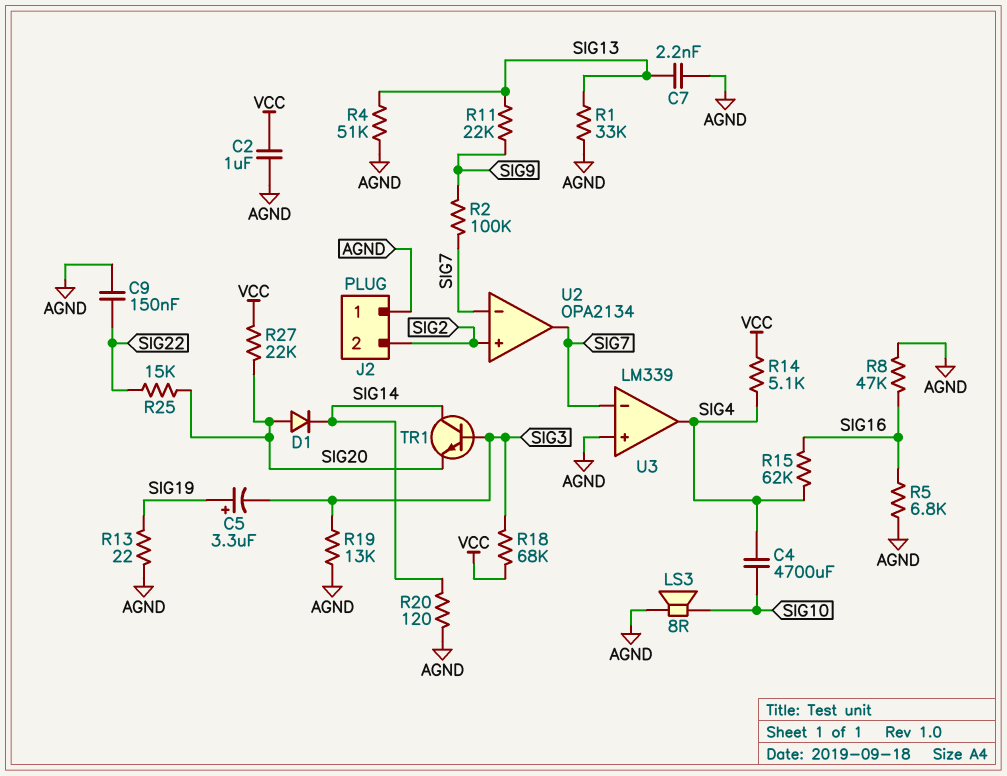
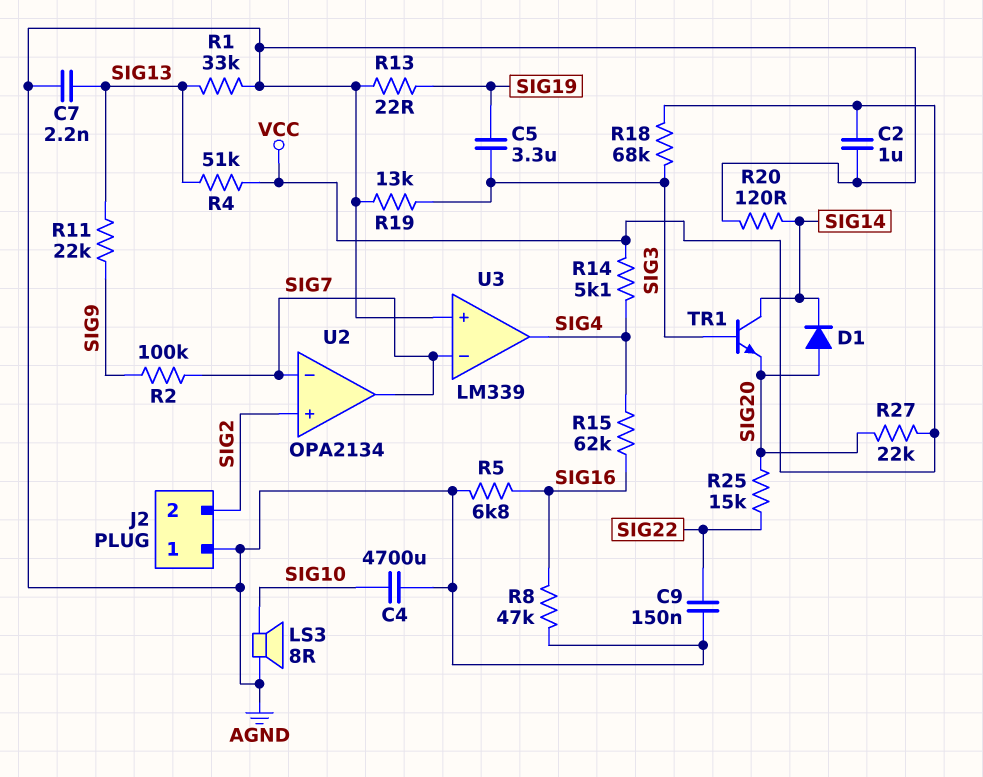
C4: 4700uF (SIG4, SIG10) -> 4700uF (AGND, SIG10)
C5: 3.3uF (plus SIG19, minus SIG3) -> 3.3uF (SIG3, SIG19)
R4: 51k (AGND, SIG13) -> 51k (SIG13, VCC)

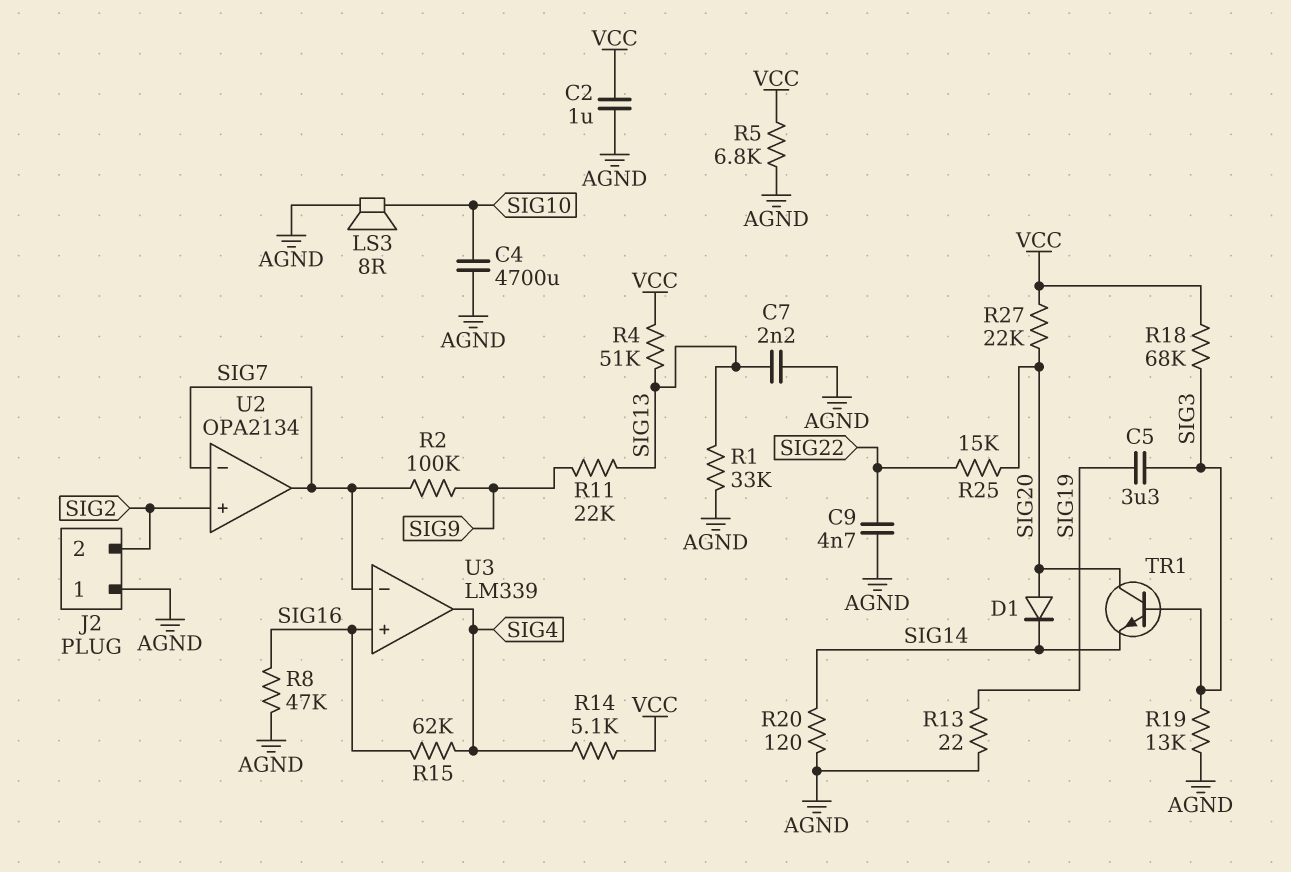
C9: 150nF (AGND, SIG22) -> 4.7nF (AGND, SIG22)
R5: 6.8k (AGND, SIG16) -> 6.8k (AGND, VCC)
TR1: NPN (B SIG3, C SIG14, E SIG20) -> NPN (B SIG3, C SIG20, E SIG14)
U3 pin in+: AGND -> SIG16

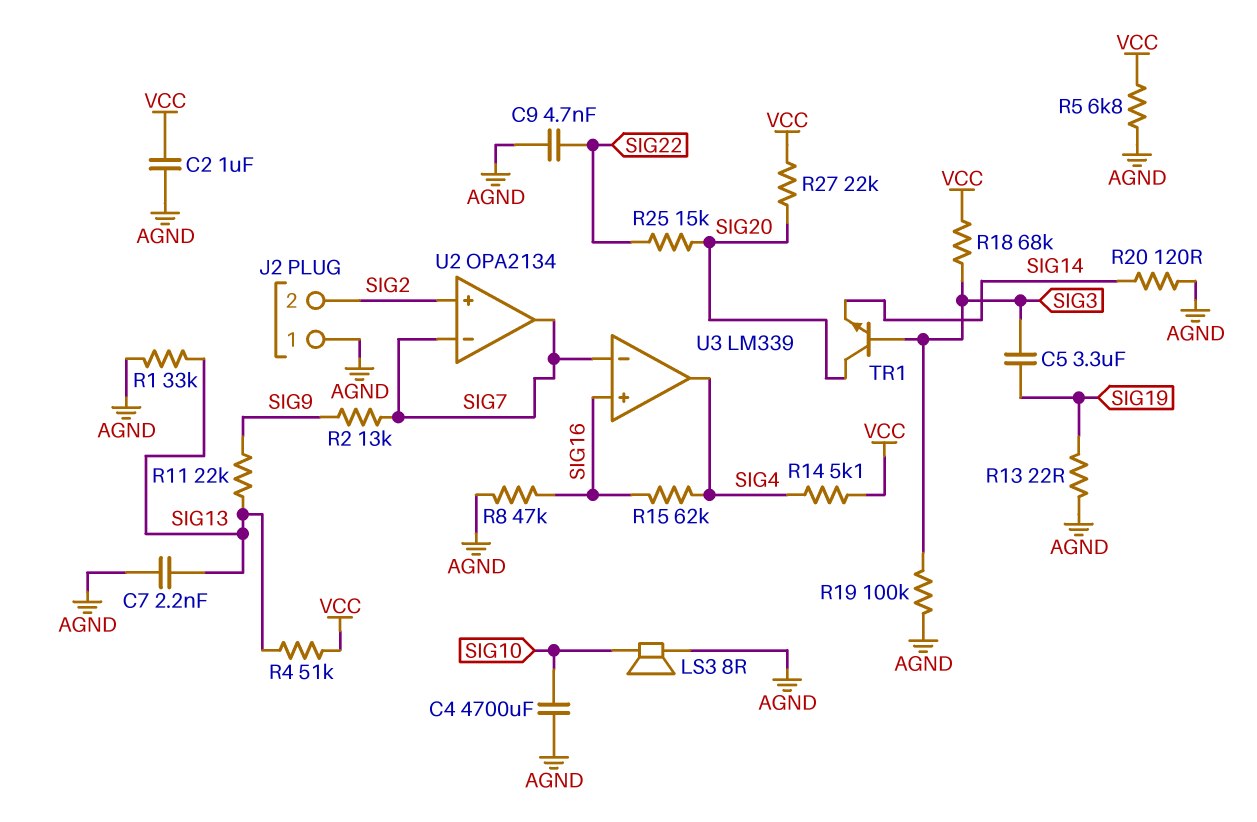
D1: diode (A SIG20, K SIG14) -> none
R2: 100k (SIG7, SIG9) -> 13k (SIG7, SIG9)
R19: 13k (AGND, SIG3) -> 100k (AGND, SIG3)

